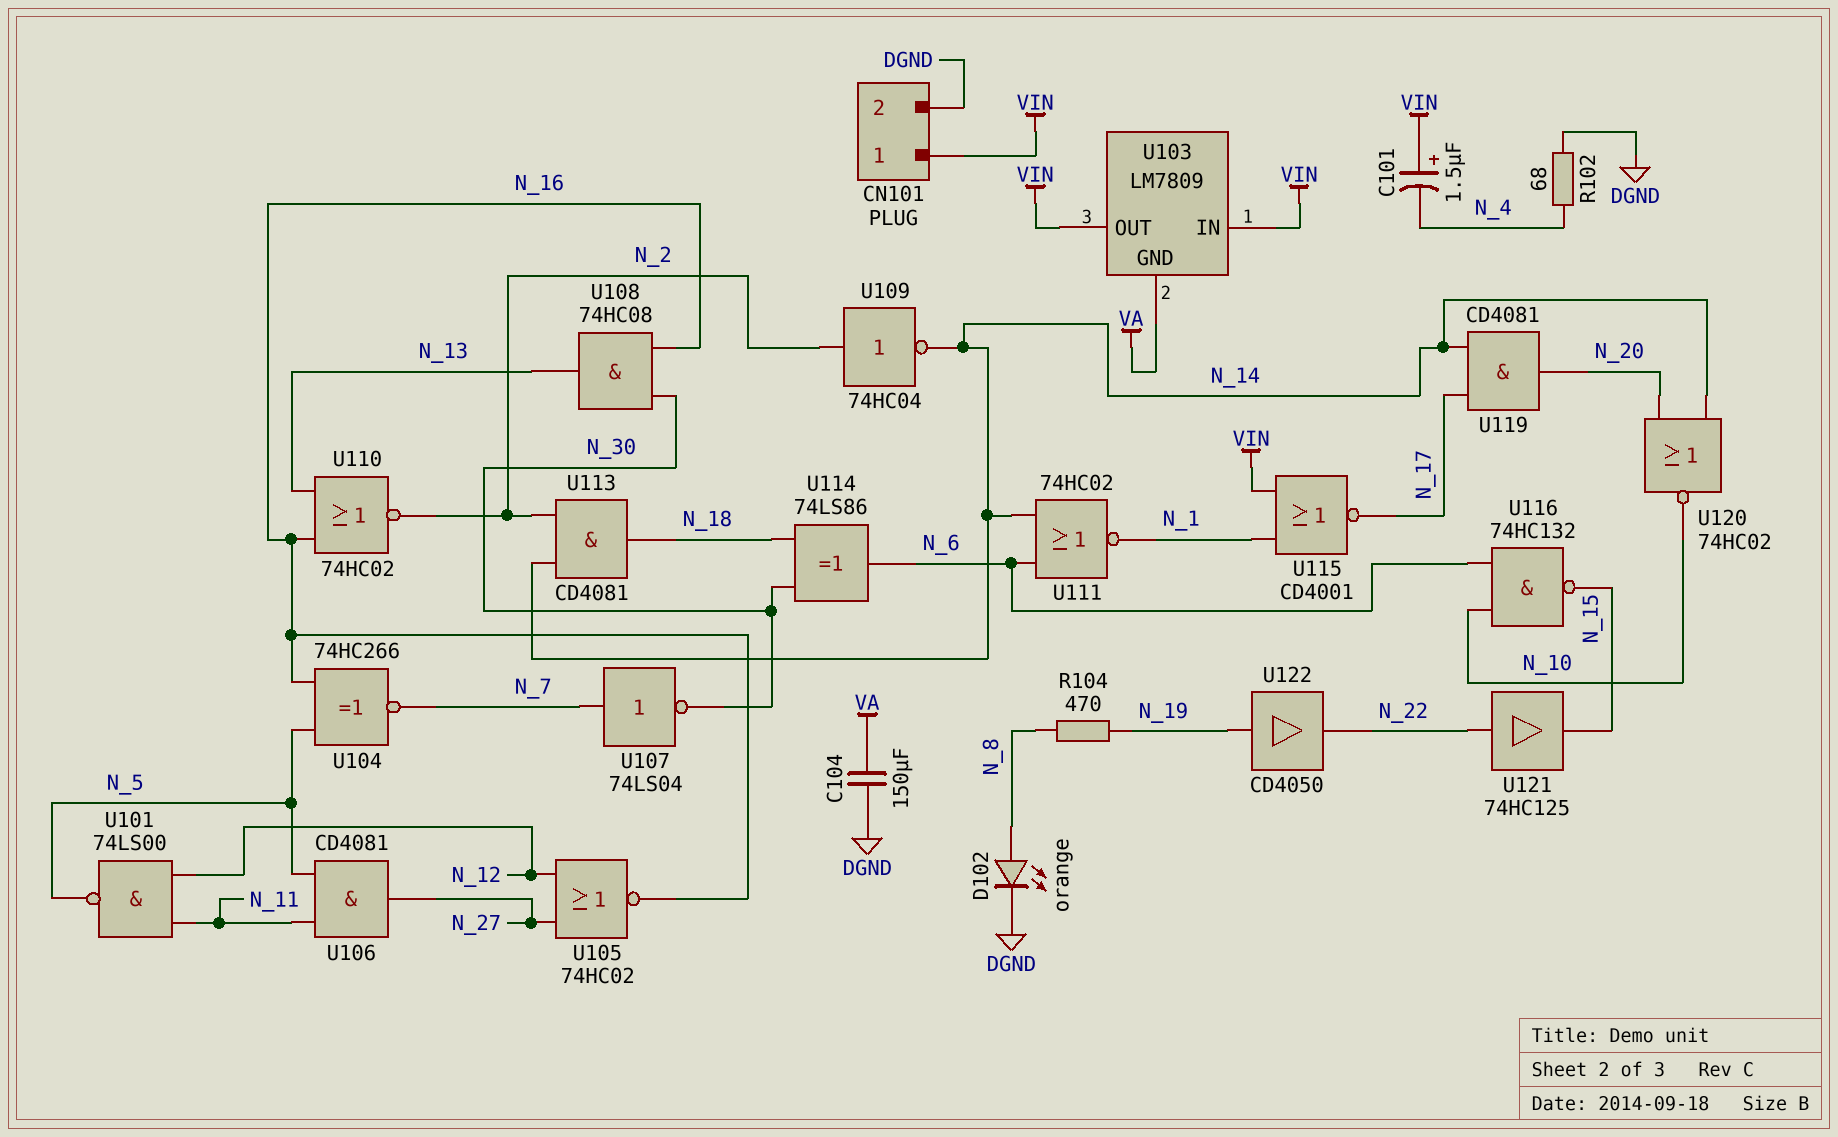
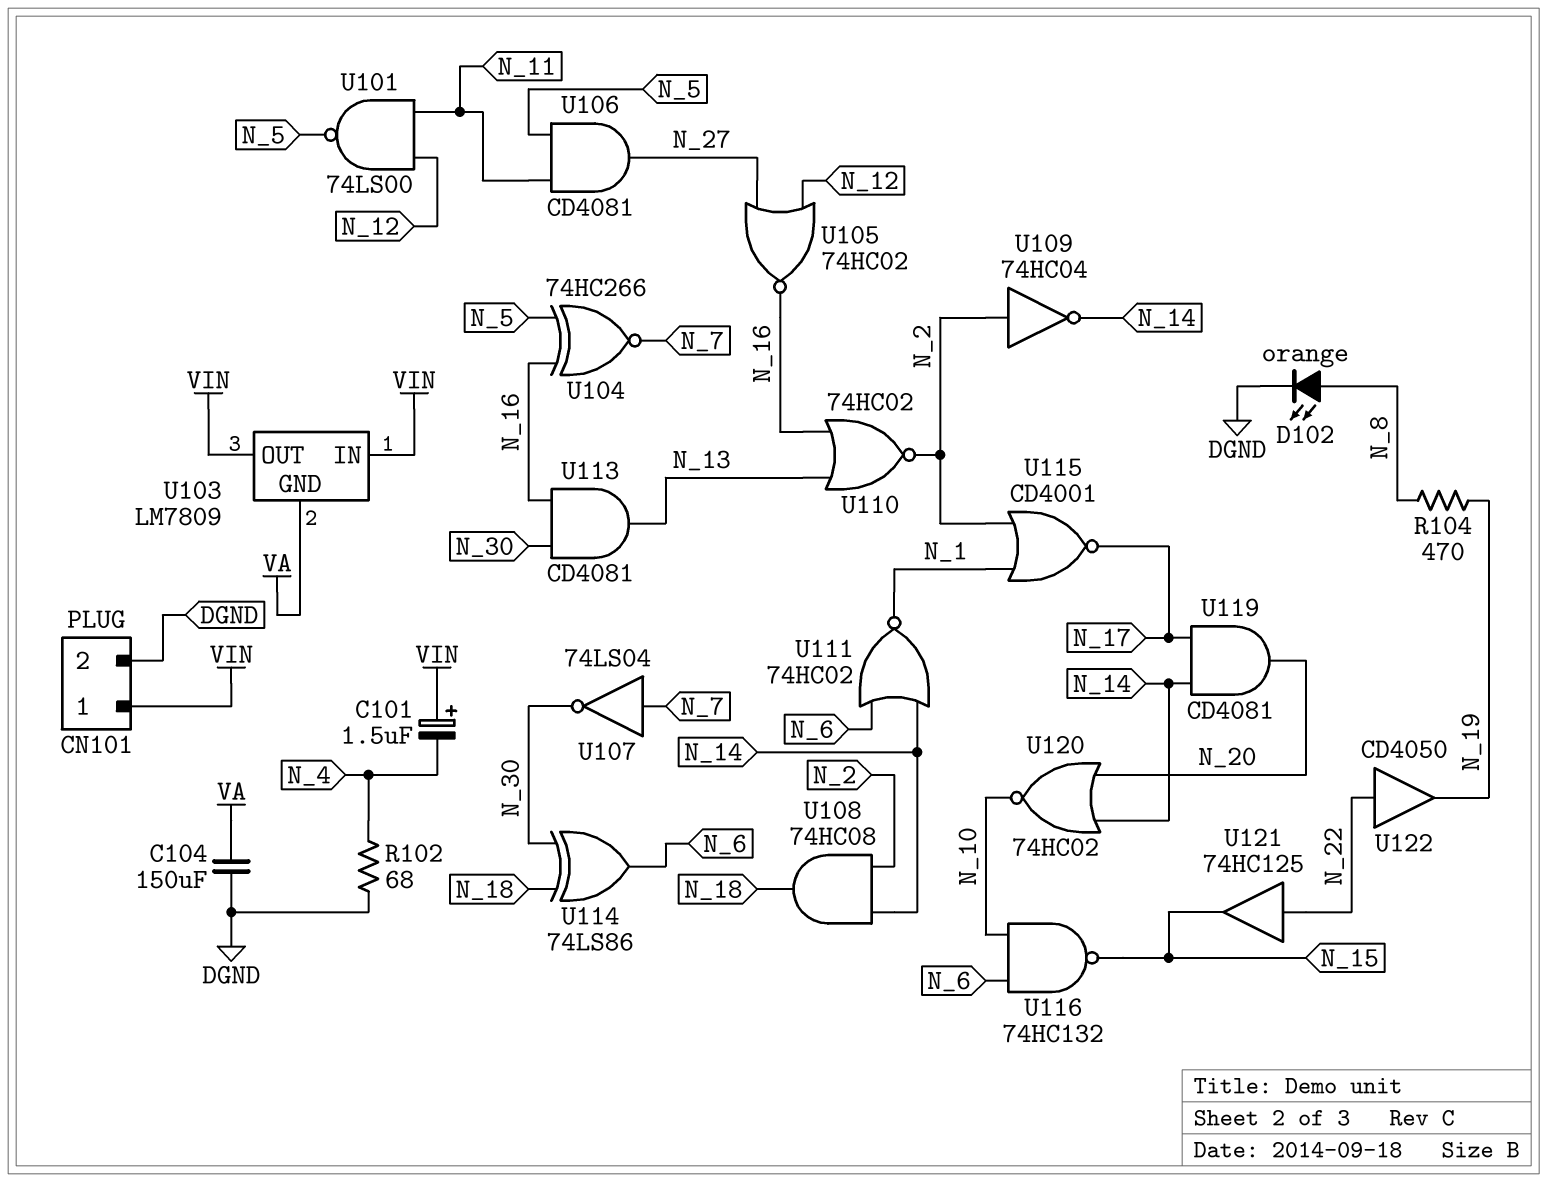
U108: AND 74HC08 (in N_16, in N_30, out N_13) -> AND 74HC08 (in N_2, in N_14, out N_18)
U113: AND CD4081 (in N_2, in N_14, out N_18) -> AND CD4081 (in N_16, in N_30, out N_13)
U115: NOR CD4001 (in N_1, in VIN, out N_17) -> NOR CD4001 (in N_1, in N_2, out N_17)
U122: buffer CD4050 (in N_19, out N_22) -> buffer CD4050 (in N_22, out N_19)

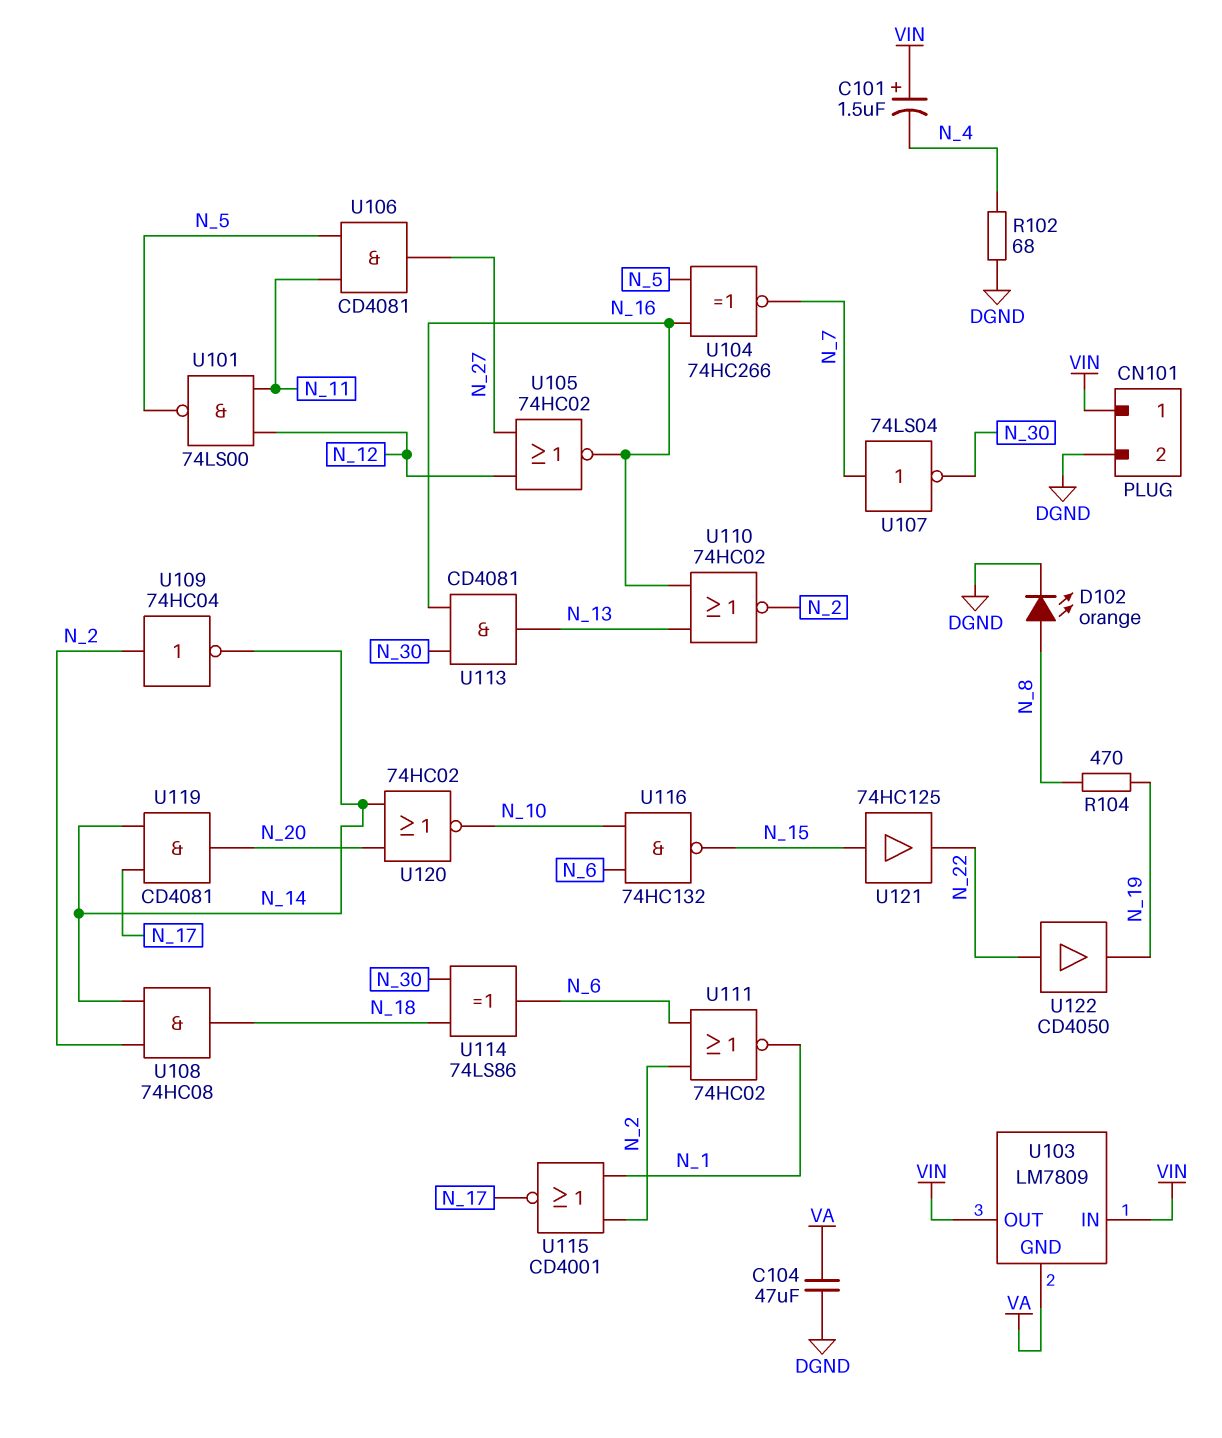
C104: 150uF (DGND, VA) -> 47uF (DGND, VA)
U111: NOR 74HC02 (in N_6, in N_14, out N_1) -> NOR 74HC02 (in N_2, in N_6, out N_1)
U121: buffer 74HC125 (in N_22, out N_15) -> buffer 74HC125 (in N_15, out N_22)

